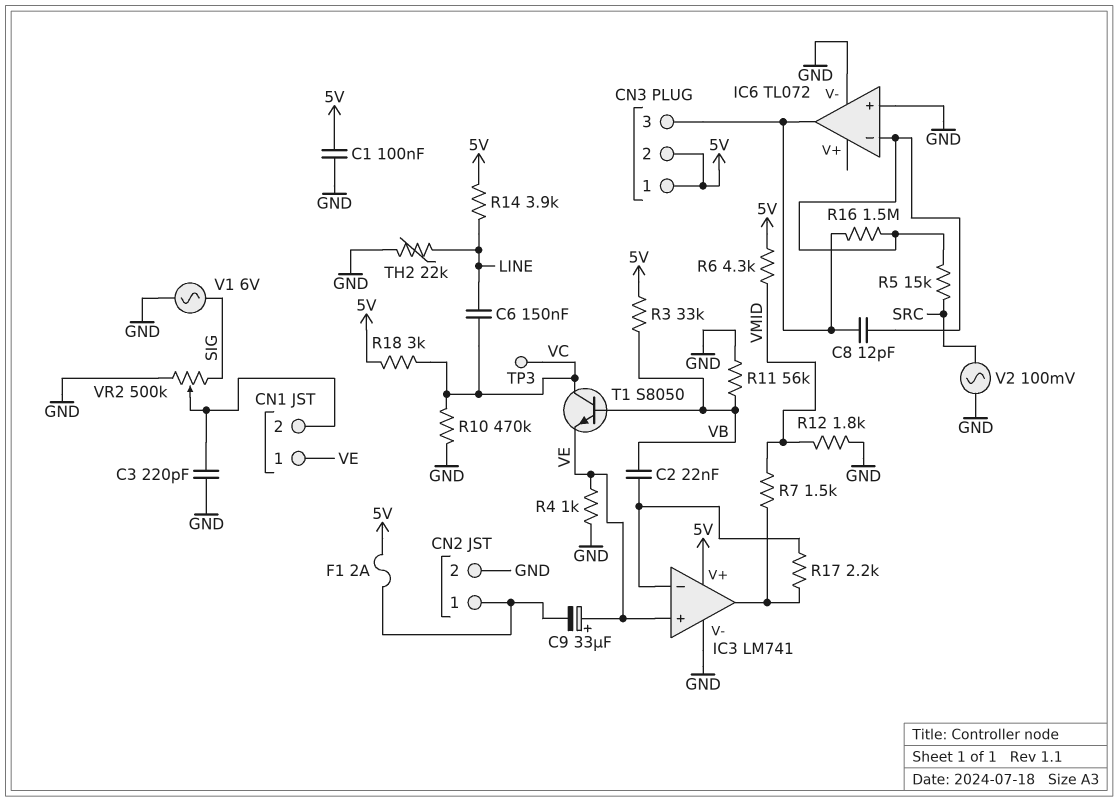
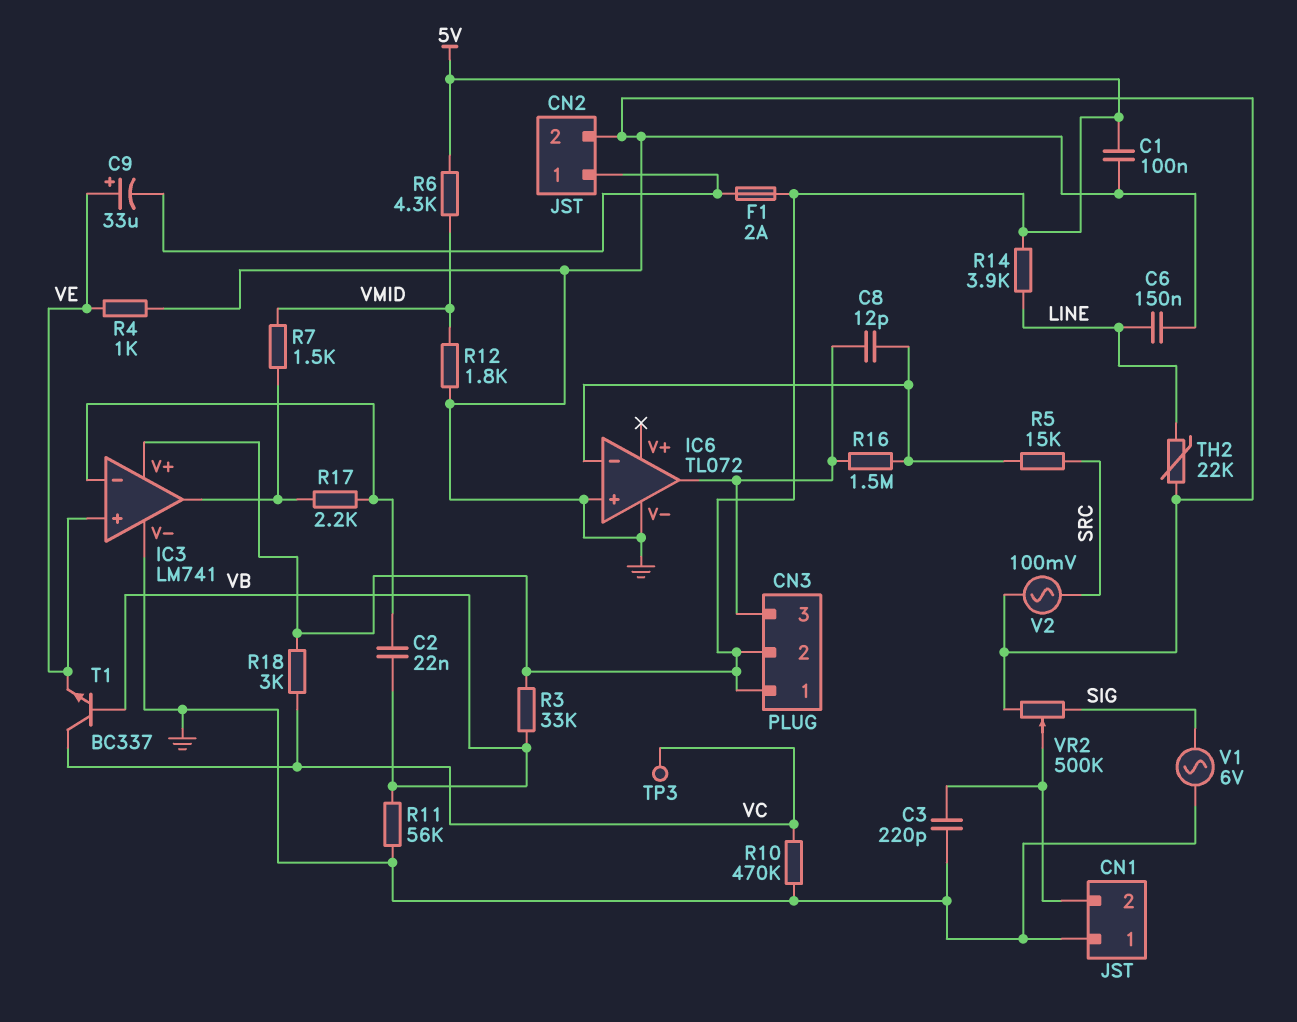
C6: 150nF (LINE, VC) -> 150nF (GND, LINE)
CN1 pin 1: VE -> GND
T1: NPN S8050 (B VB, C VC, E VE) -> NPN BC337 (B VB, C VC, E VE)

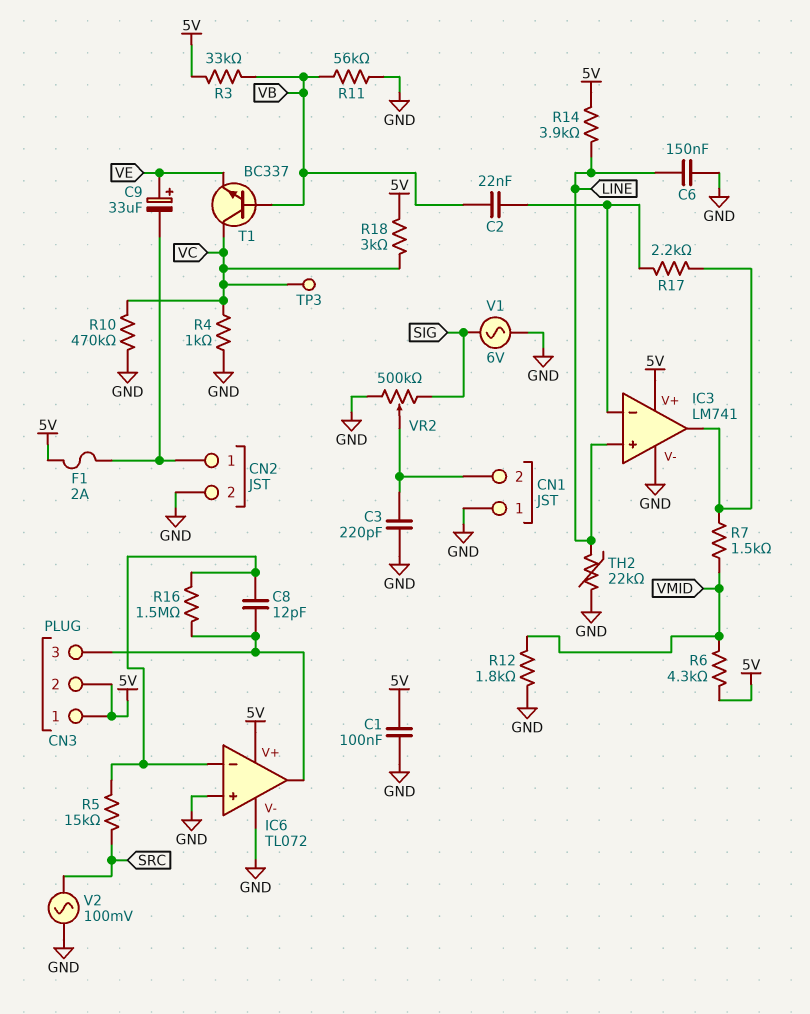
IC3 pin in+: VE -> LINE
IC6 pin V+: none -> 5V
R4: 1k (GND, VE) -> 1k (GND, VC)

